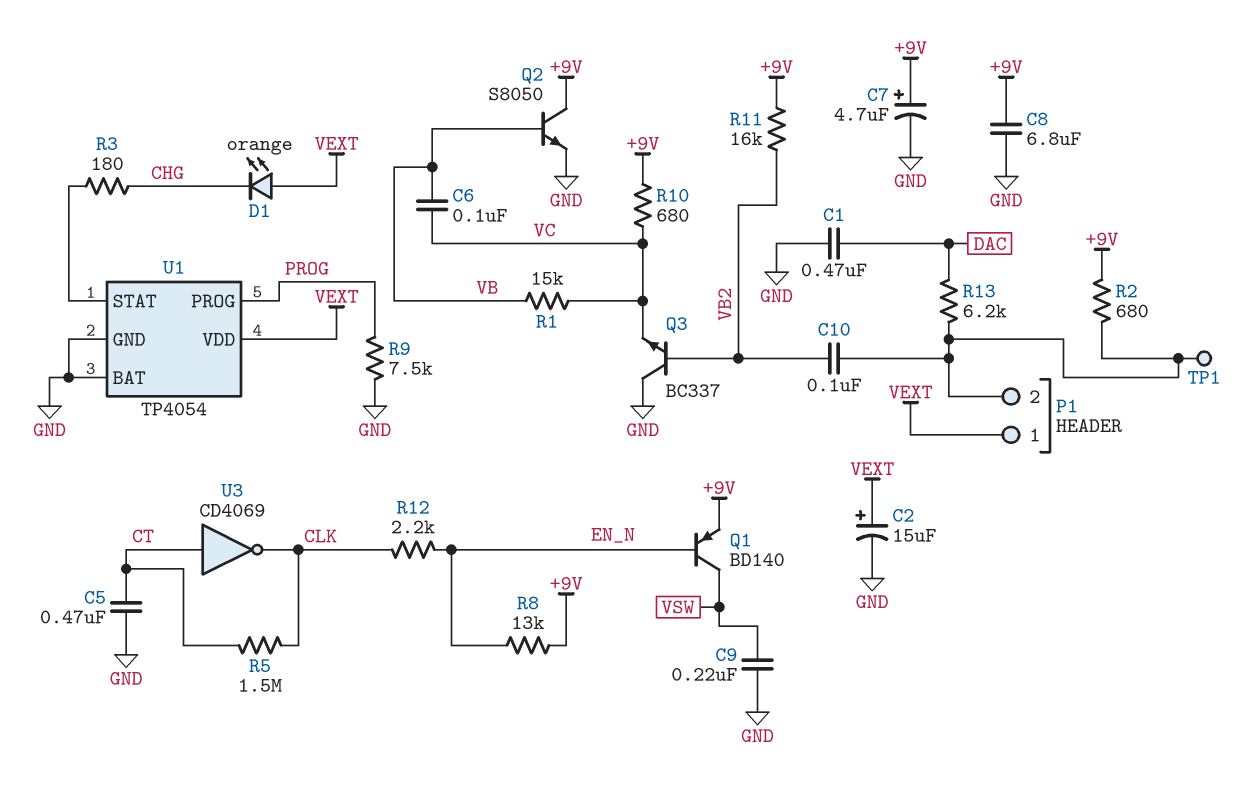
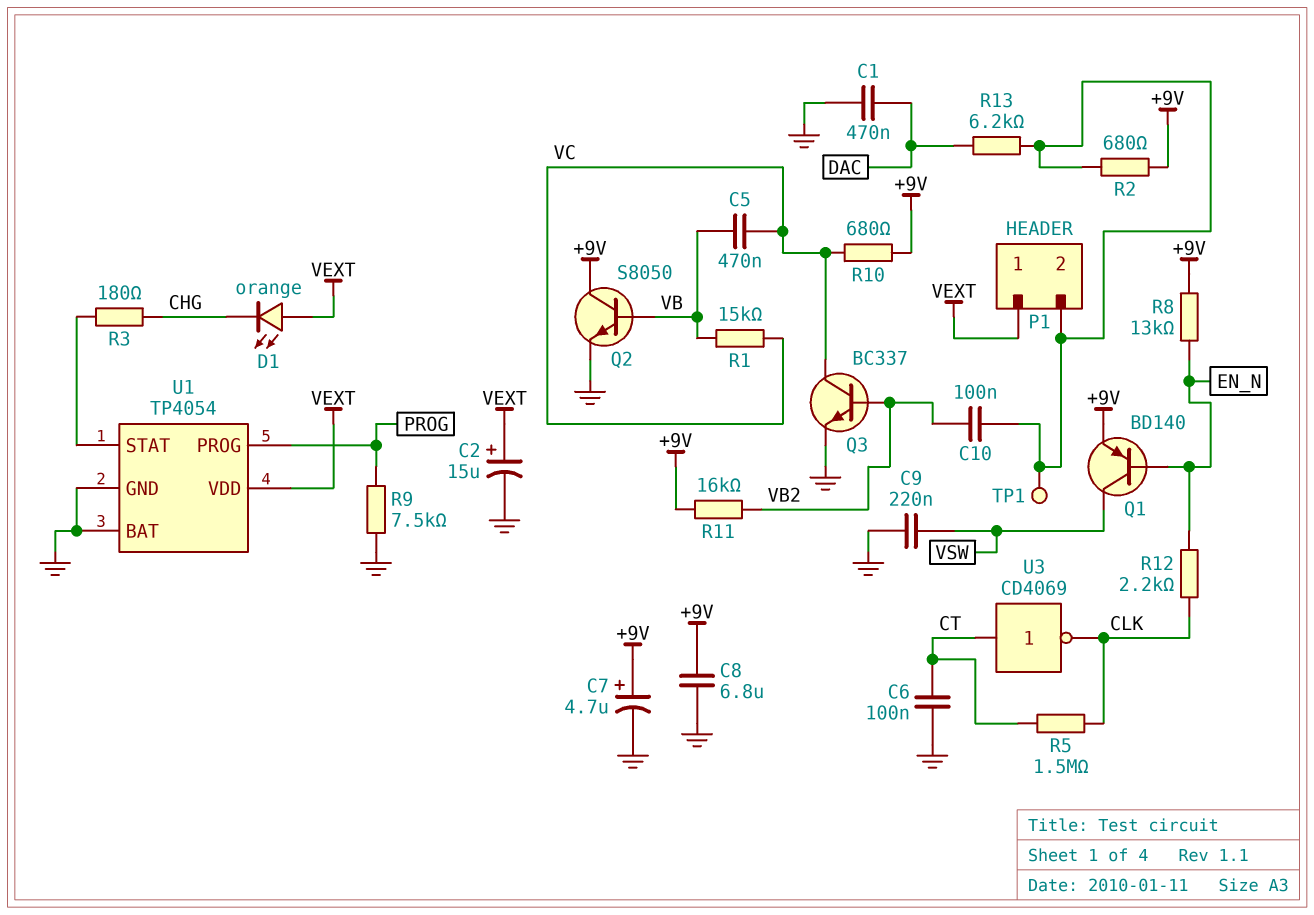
C5: 470nF (CT, GND) -> 470nF (VB, VC)
C6: 100nF (VB, VC) -> 100nF (CT, GND)
Q3: NPN BC337 (B VB2, C GND, E VC) -> NPN BC337 (B VB2, C VC, E GND)

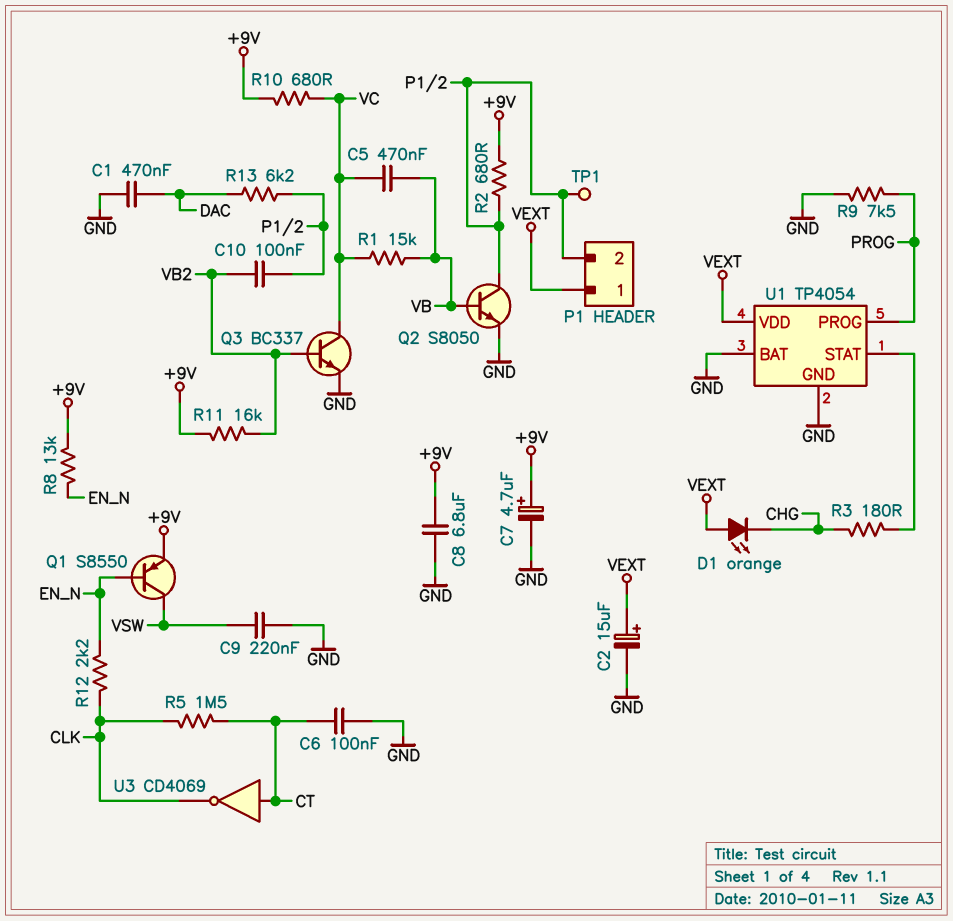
Q1: PNP BD140 (B EN_N, C VSW, E +9V) -> PNP S8550 (B EN_N, C VSW, E +9V)
Q2: NPN S8050 (B VB, C +9V, E GND) -> NPN S8050 (B VB, C P1/2, E GND)

